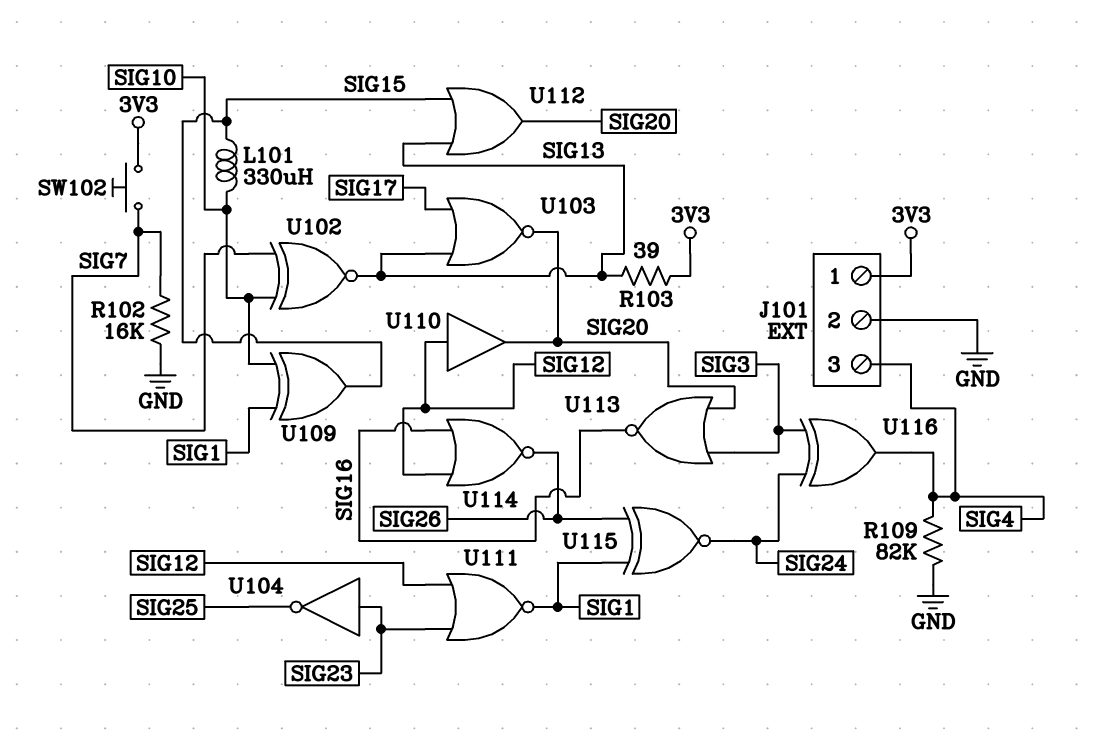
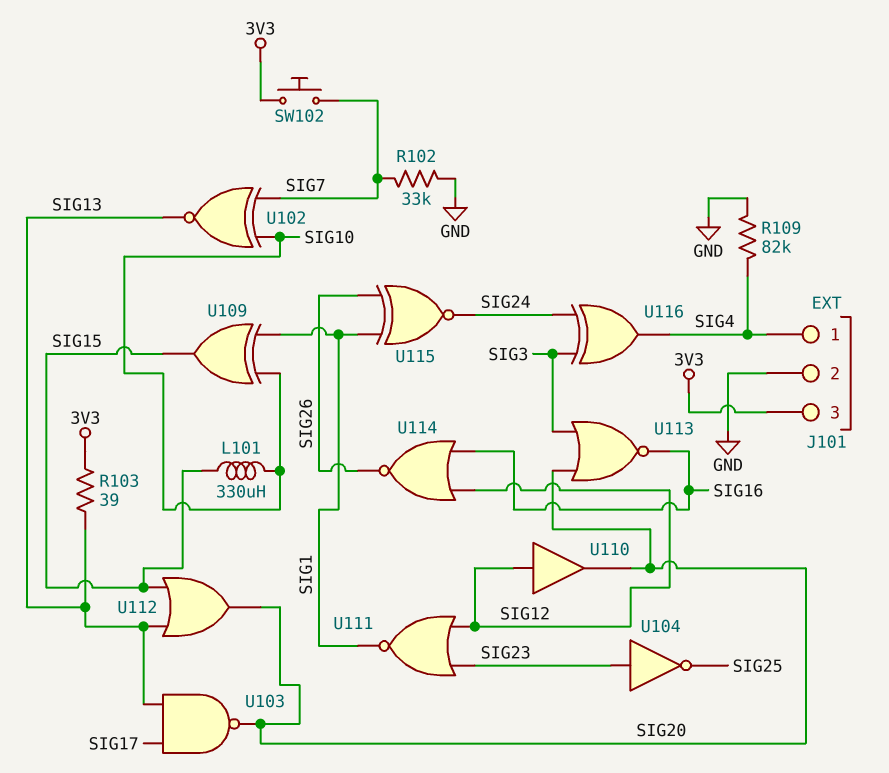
J101 pin 1: 3V3 -> SIG4
J101 pin 3: SIG4 -> 3V3
R102: 16k (GND, SIG7) -> 33k (GND, SIG7)
U103: NOR (in SIG13, in SIG17, out SIG20) -> NAND (in SIG13, in SIG17, out SIG20)

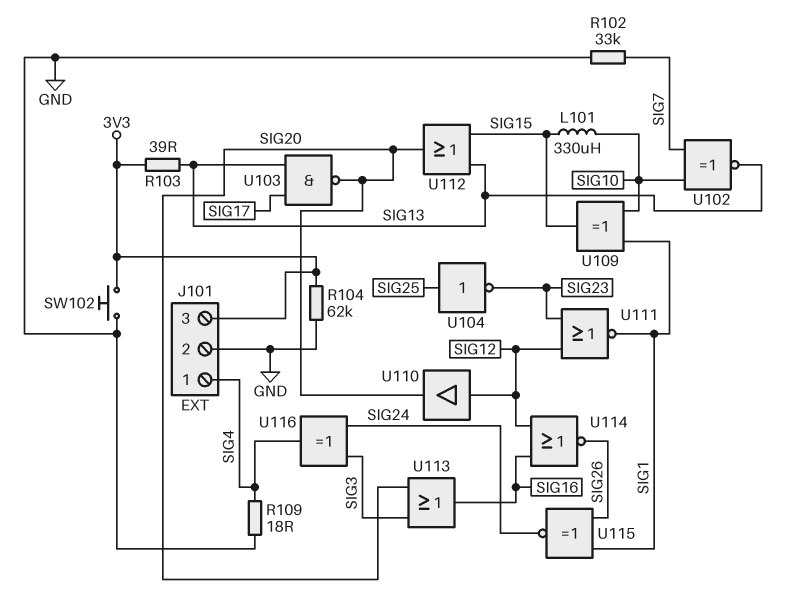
R104: none -> 62k (3V3, GND)
R109: 82k (GND, SIG4) -> 18 (GND, SIG4)
SW102: button (3V3, SIG7) -> button (3V3, GND)
U104: NOT (in SIG23, out SIG25) -> NOT (in SIG25, out SIG23)
U113: NOR (in SIG3, in SIG20, out SIG16) -> OR (in SIG3, in SIG20, out SIG16)

